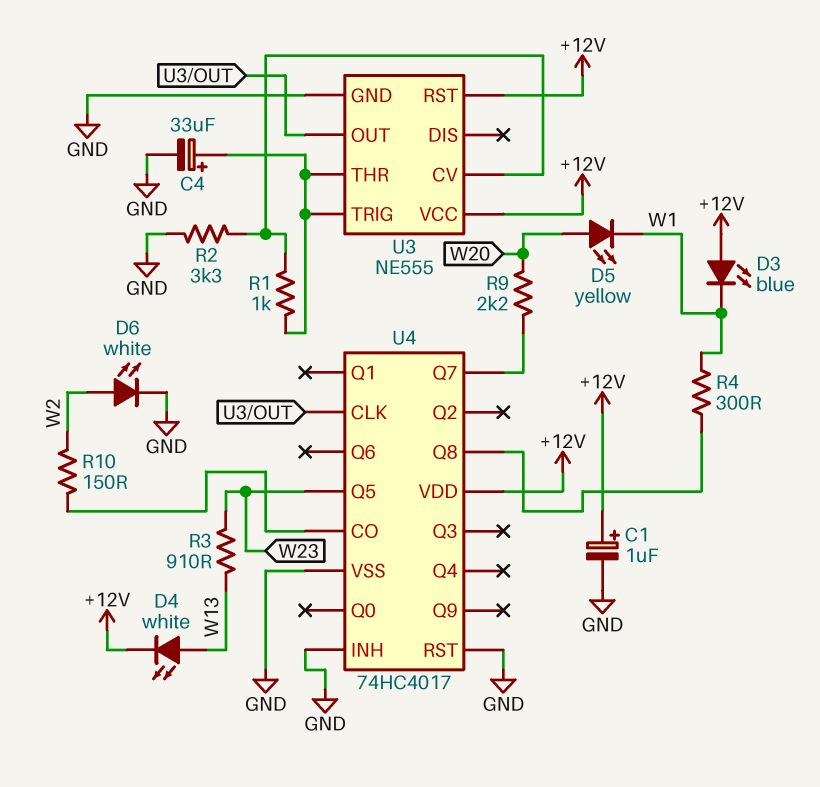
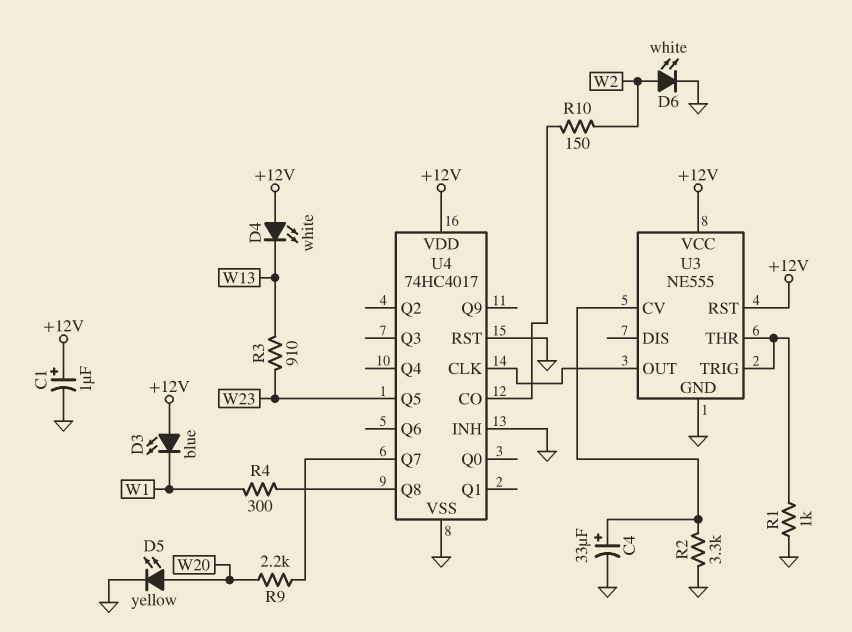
C4: 33uF (plus U3/THR, minus GND) -> 33uF (plus U3/CV, minus GND)
D4: LED white (A W13, K +12V) -> LED white (A +12V, K W13)
D5: LED yellow (A W20, K W1) -> LED yellow (A W20, K GND)
R1: 1k (U3/CV, U3/THR) -> 1k (GND, U3/THR)

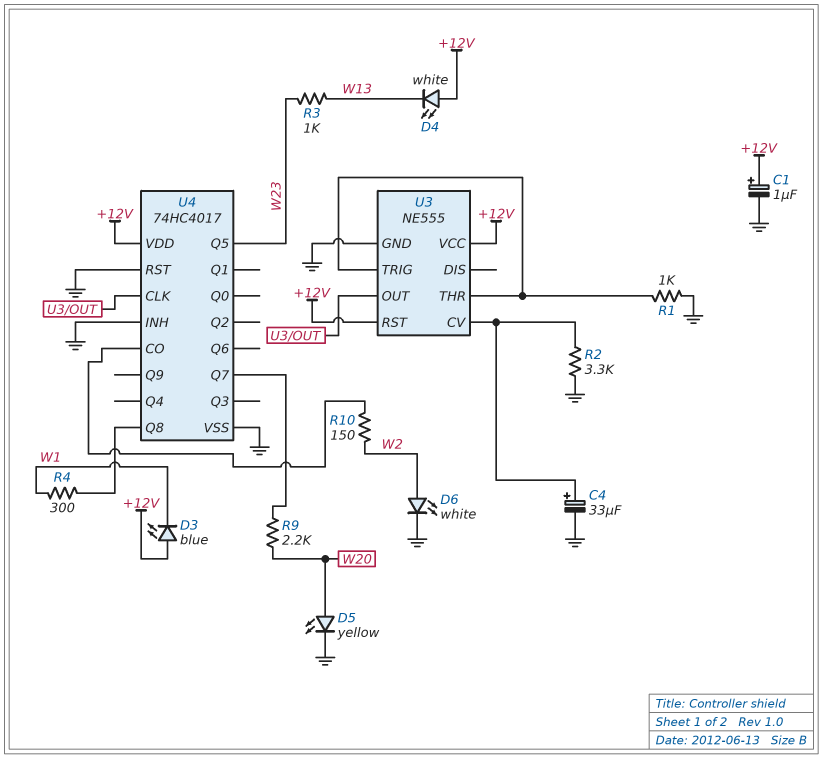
R3: 910 (W13, W23) -> 1k (W13, W23)

